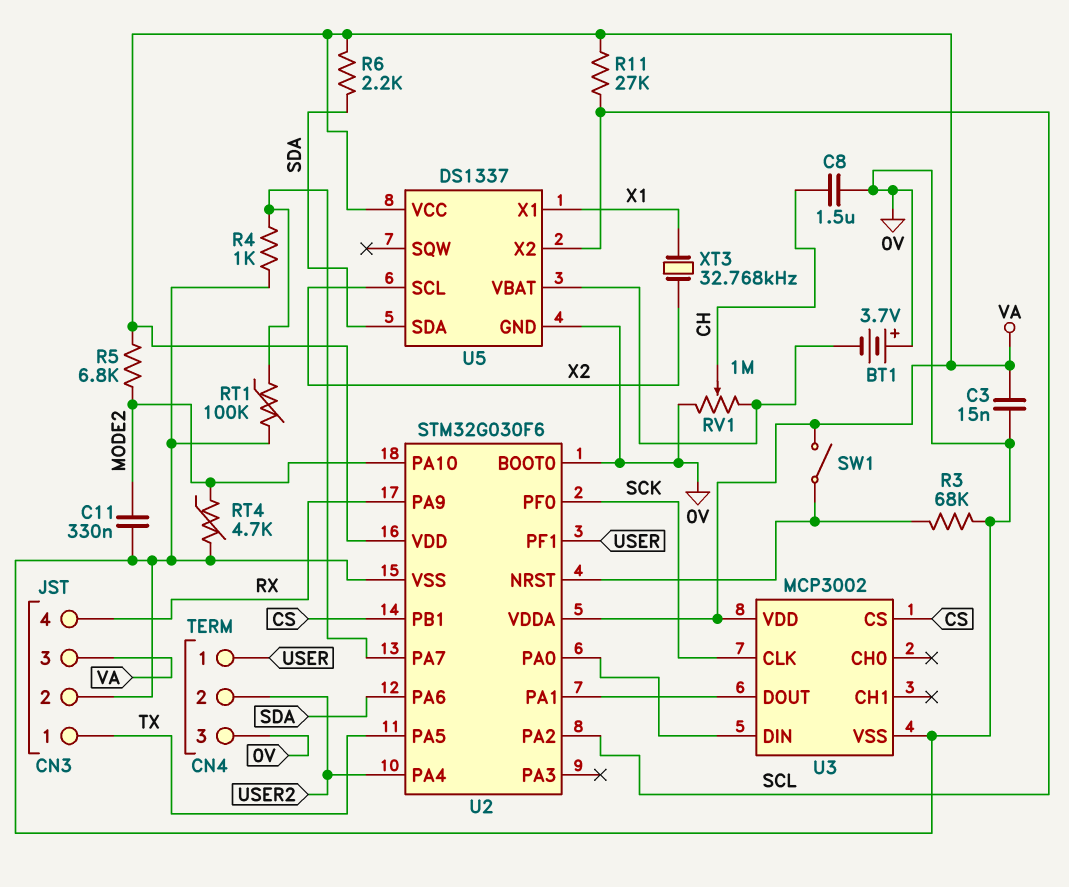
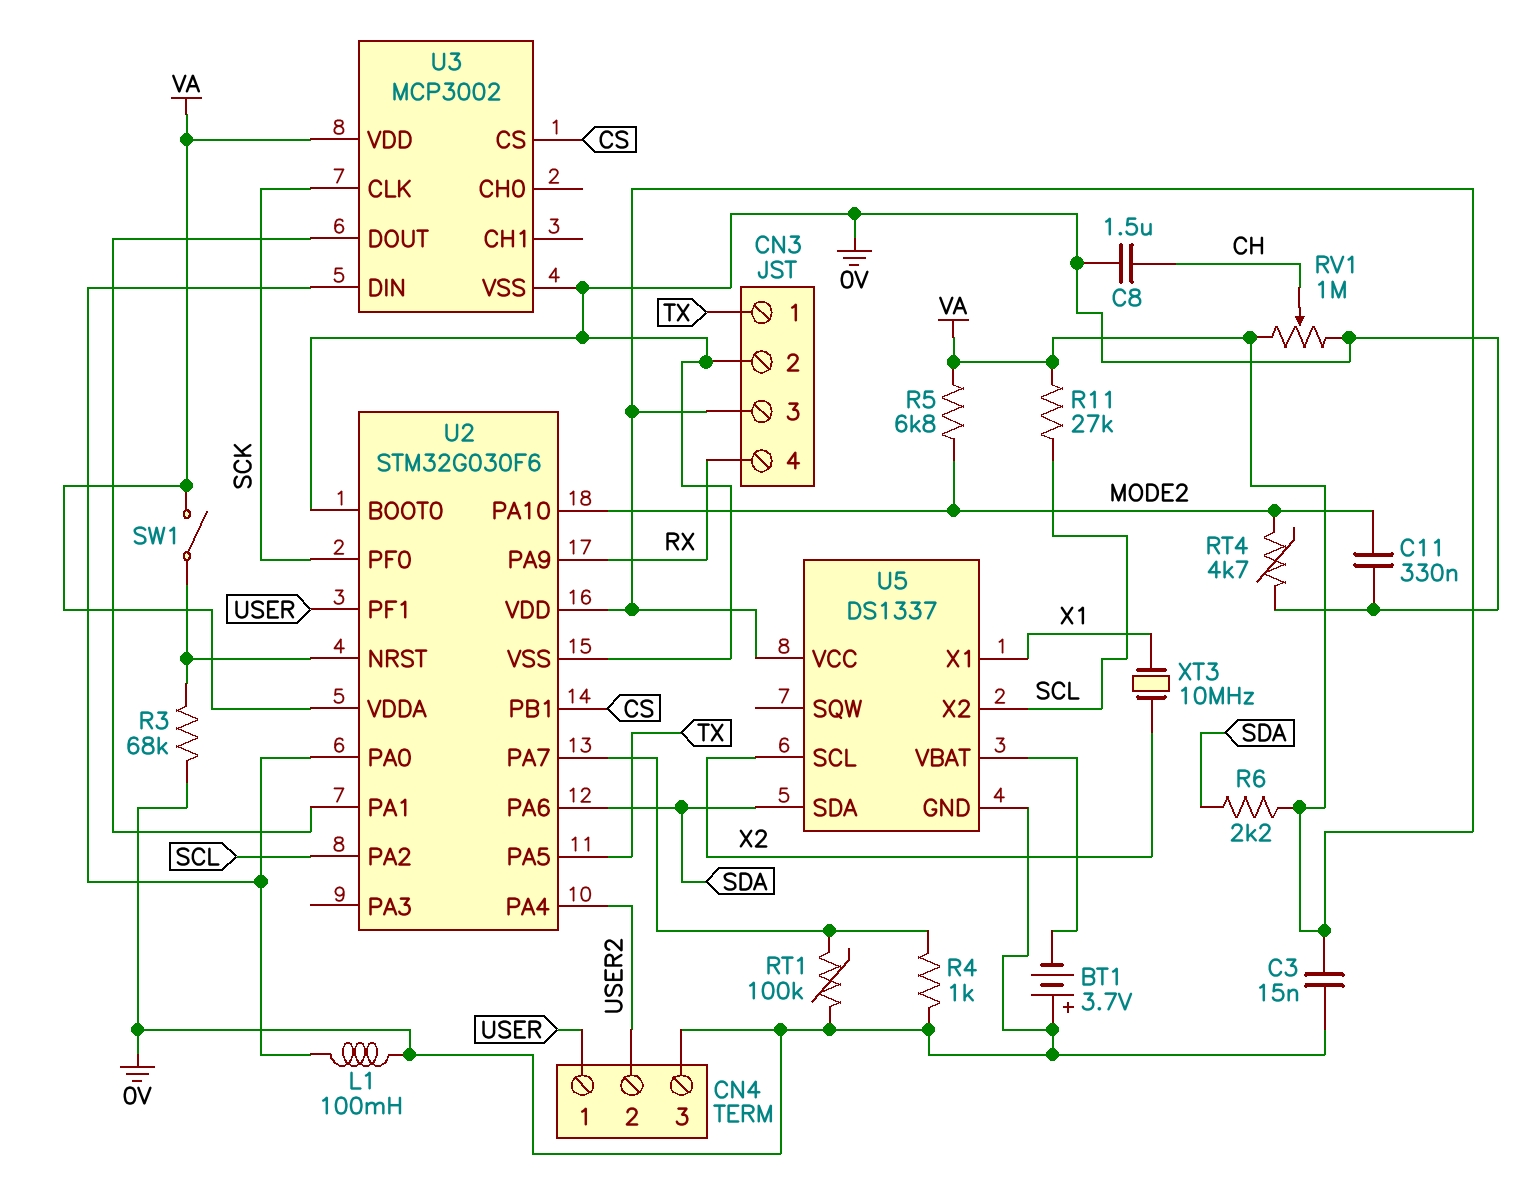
L1: none -> 100mH (0V, U2/PA0)
RV1: 1M (0V, U5/VBAT, wiper CH) -> 1M (0V, VA, wiper CH)
XT3: 32.768kHz (X1, X2) -> 10MHz (X1, X2)

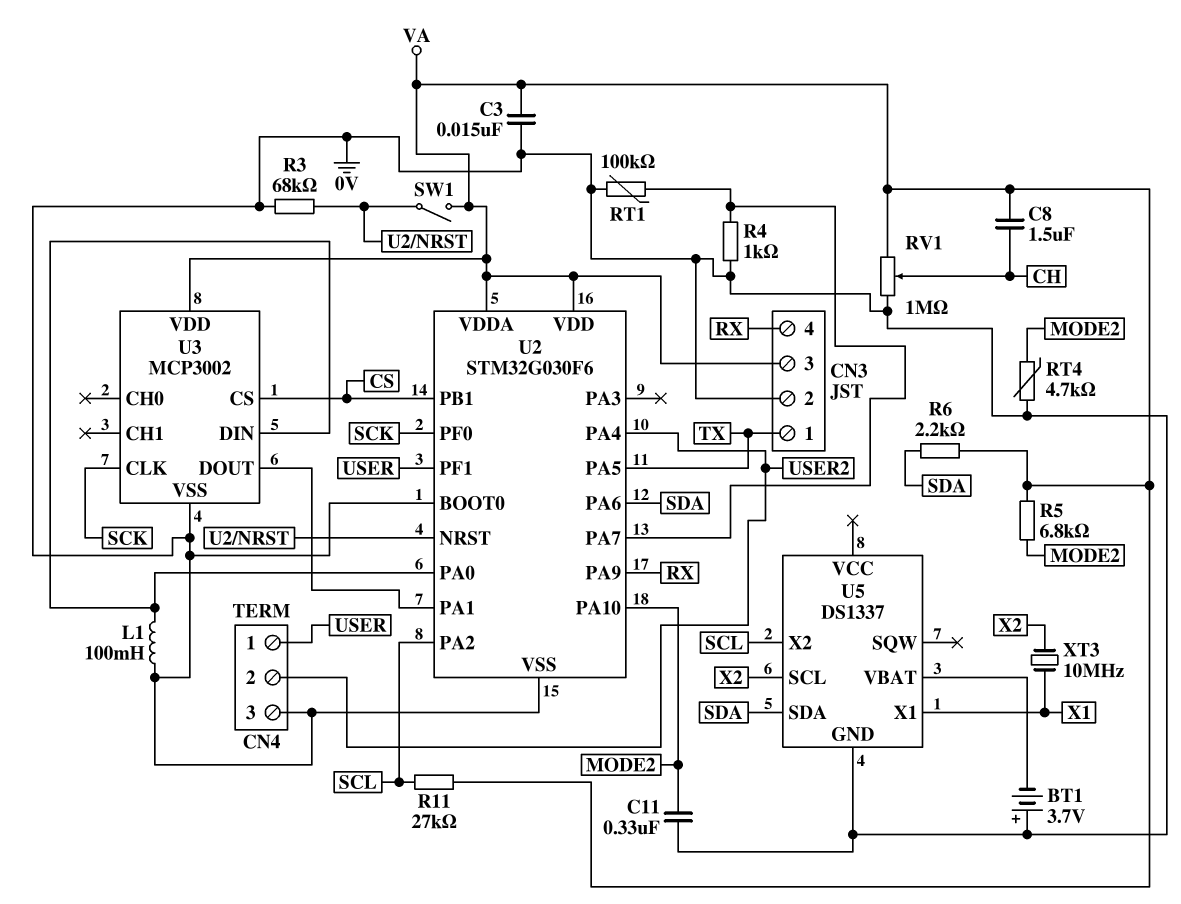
C8: 1.5uF (0V, CH) -> 1.5uF (CH, VA)
U5 pin VCC: VA -> none

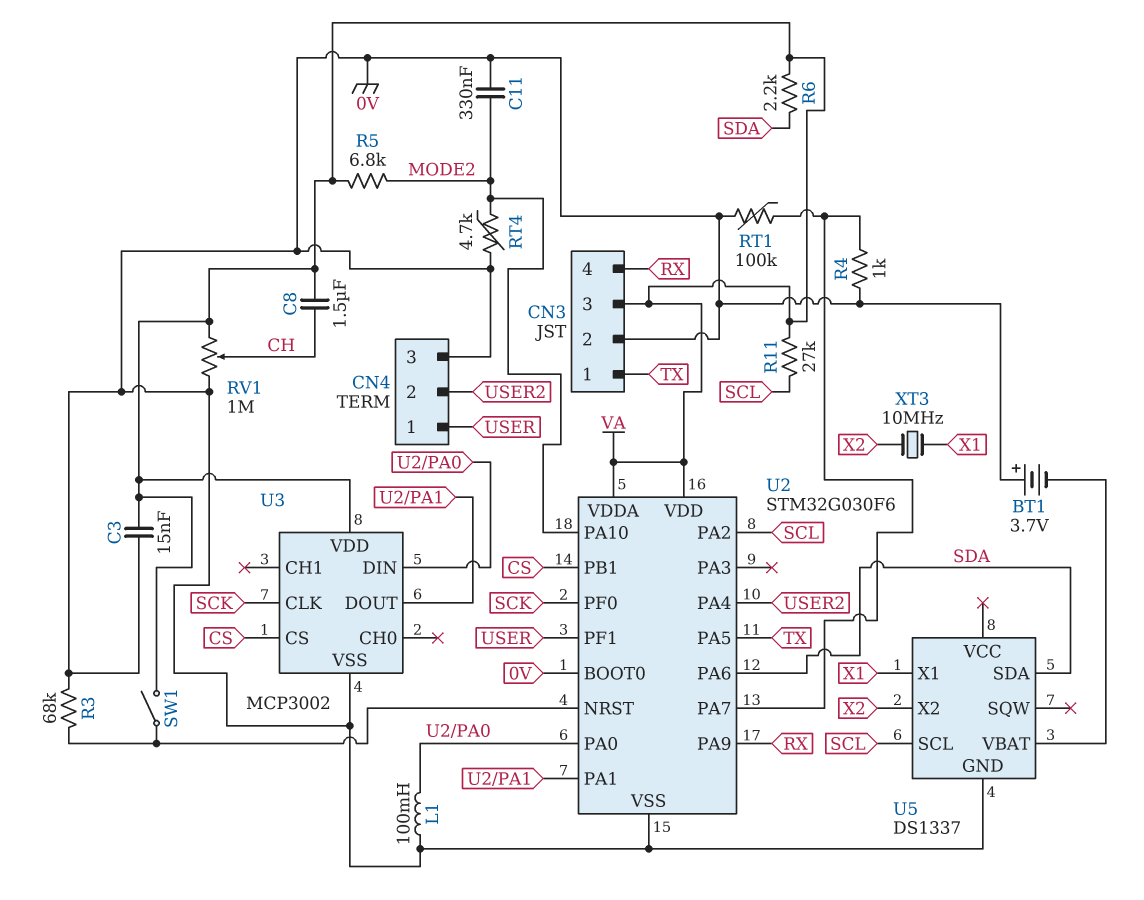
U5 pin SCL: X2 -> SCL
U5 pin X2: SCL -> X2

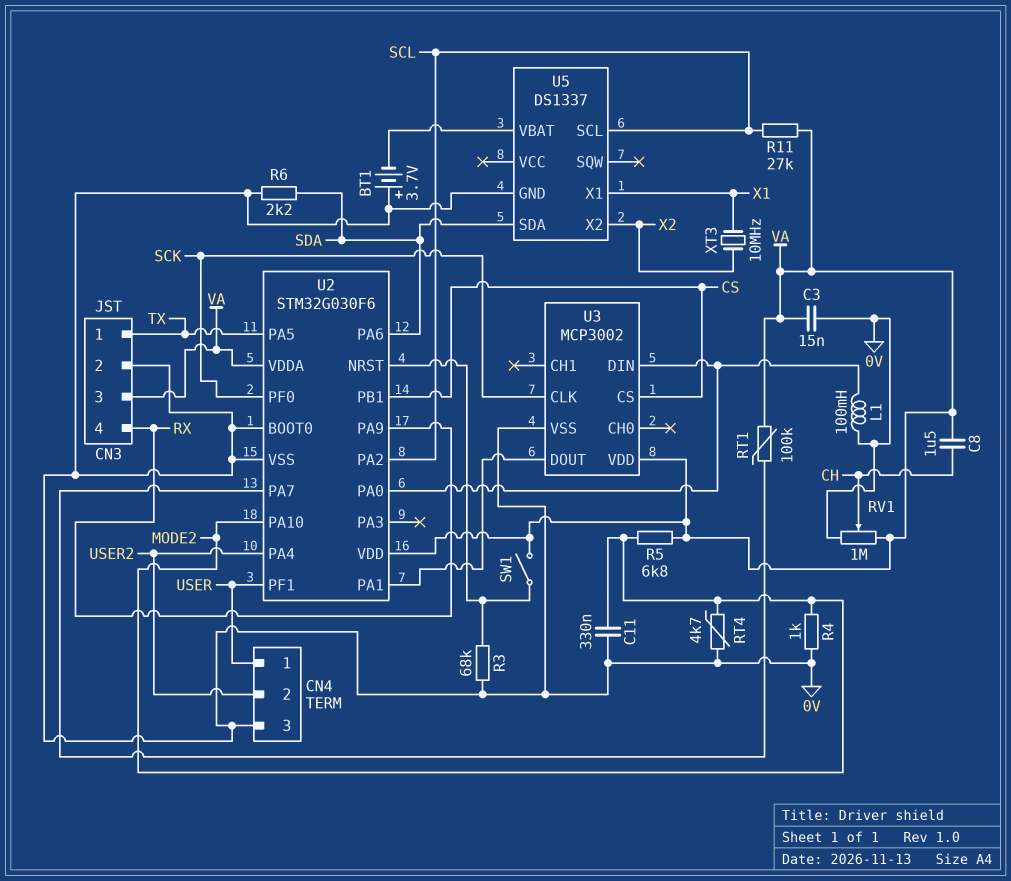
R4: 1k (0V, U2/PA7) -> 1k (0V, MODE2)
R6: 2.2k (SDA, VA) -> 2.2k (0V, SDA)
RT1: 100k (0V, U2/PA7) -> 100k (U2/PA7, VA)

